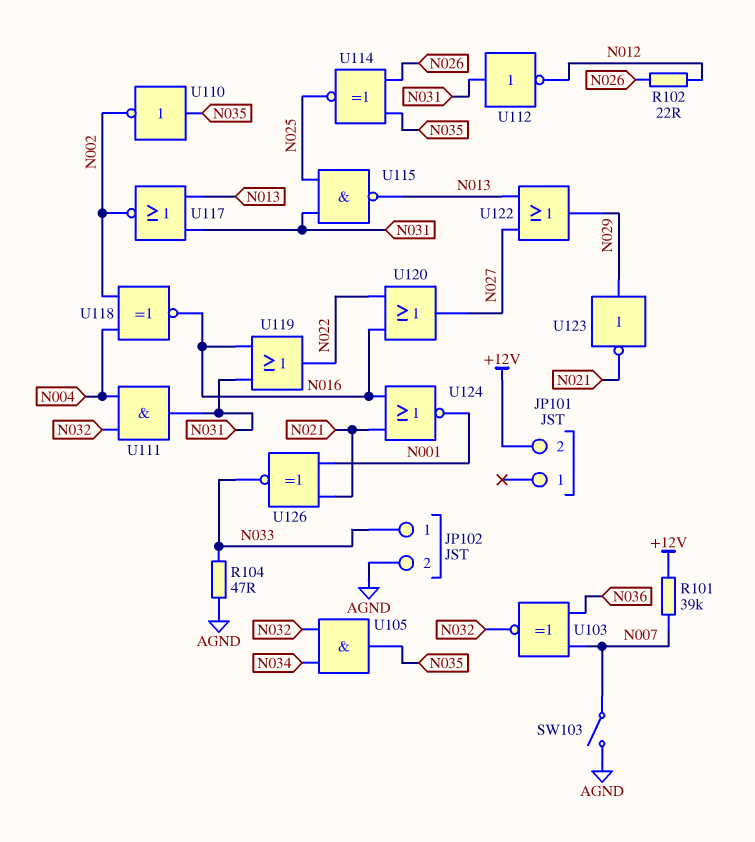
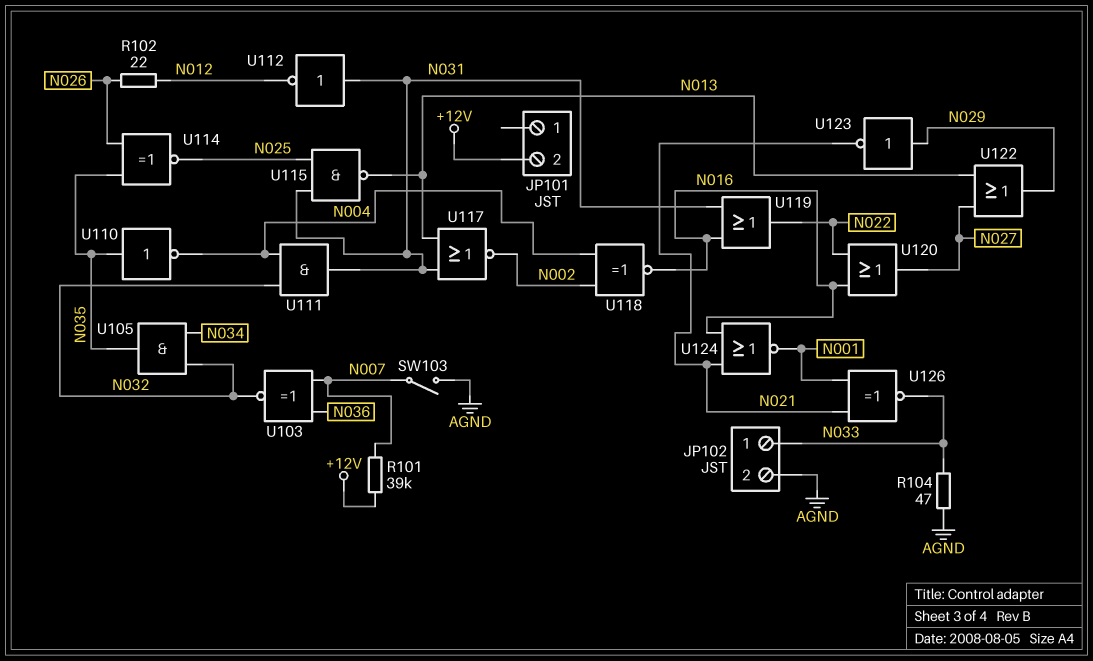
U110: NOT (in N035, out N002) -> NOT (in N035, out N004)

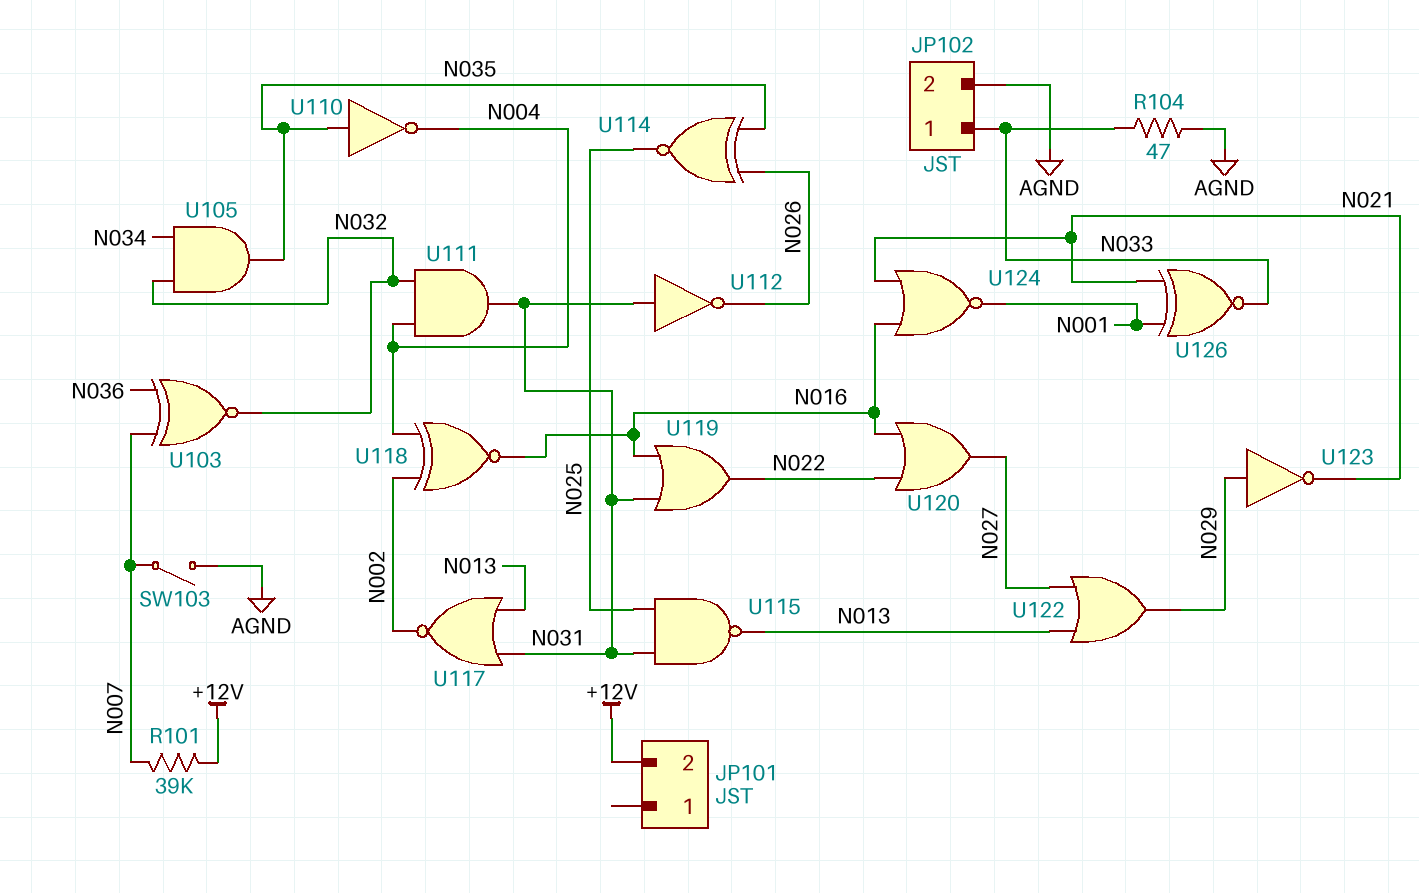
R102: 22 (N012, N026) -> none
U112: NOT (in N031, out N012) -> NOT (in N031, out N026)

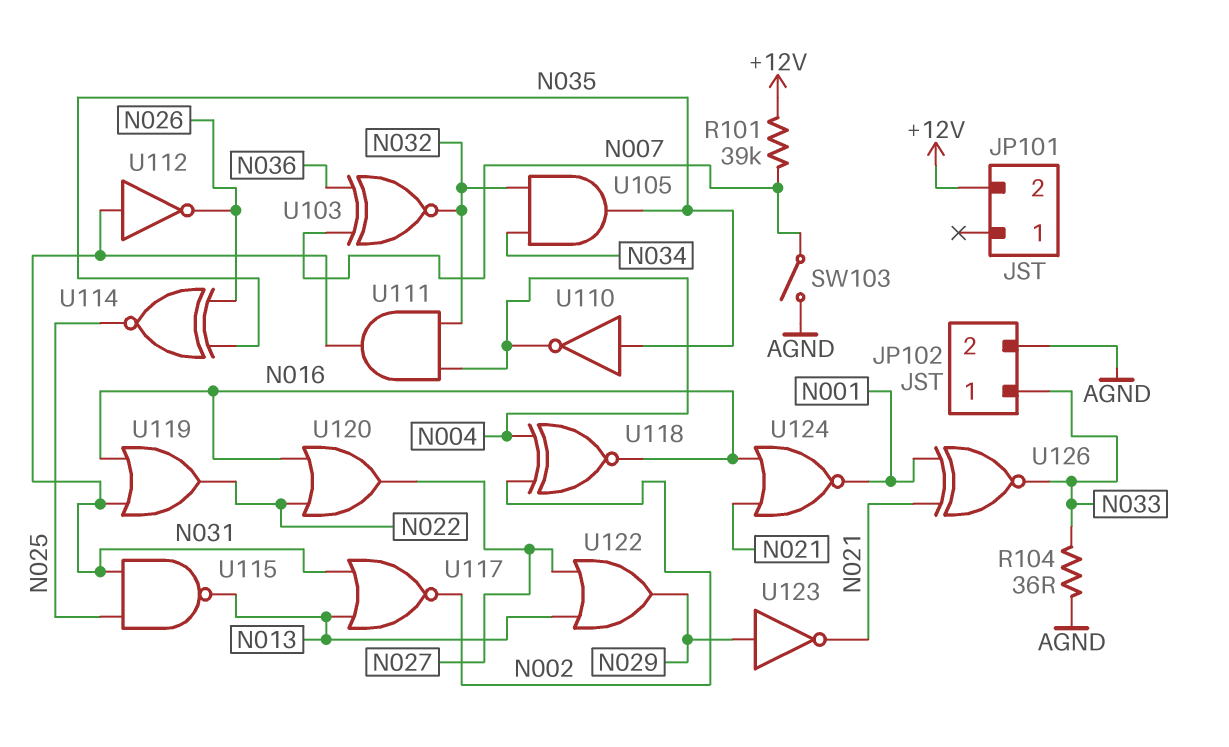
R104: 47 (AGND, N033) -> 36 (AGND, N033)

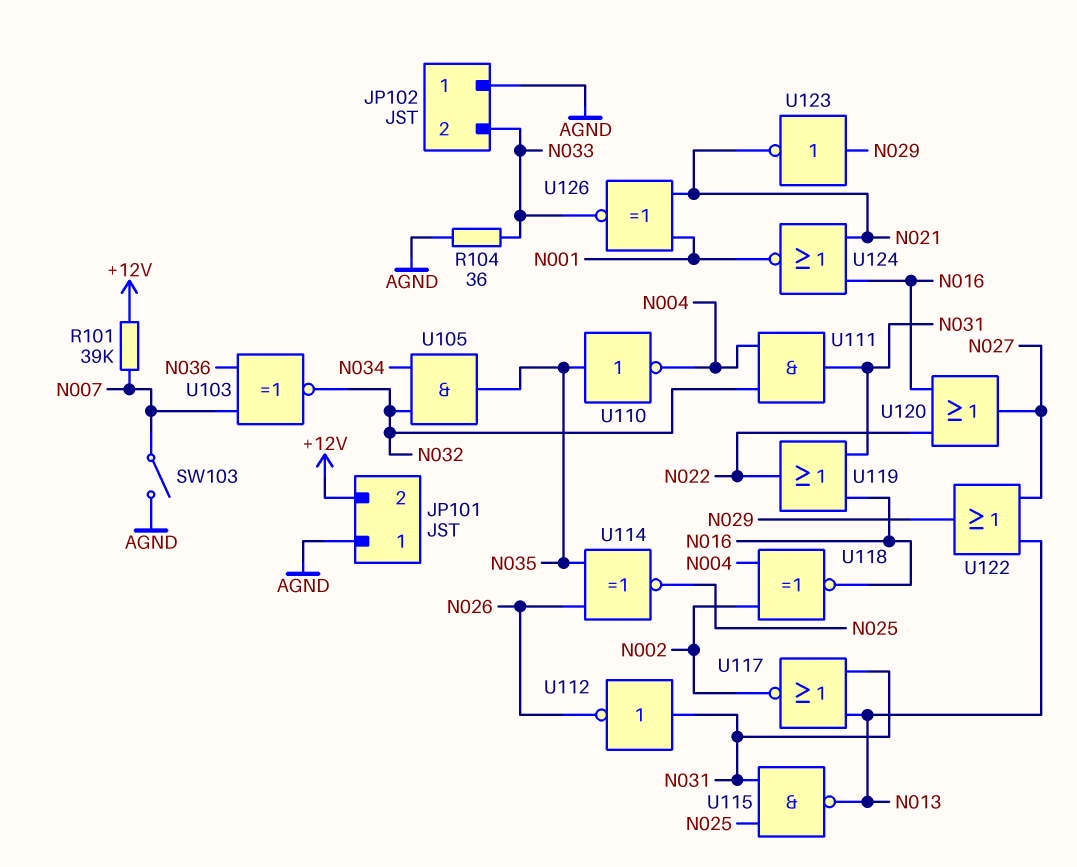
JP101 pin 1: none -> AGND
JP102 pin 1: N033 -> AGND
JP102 pin 2: AGND -> N033

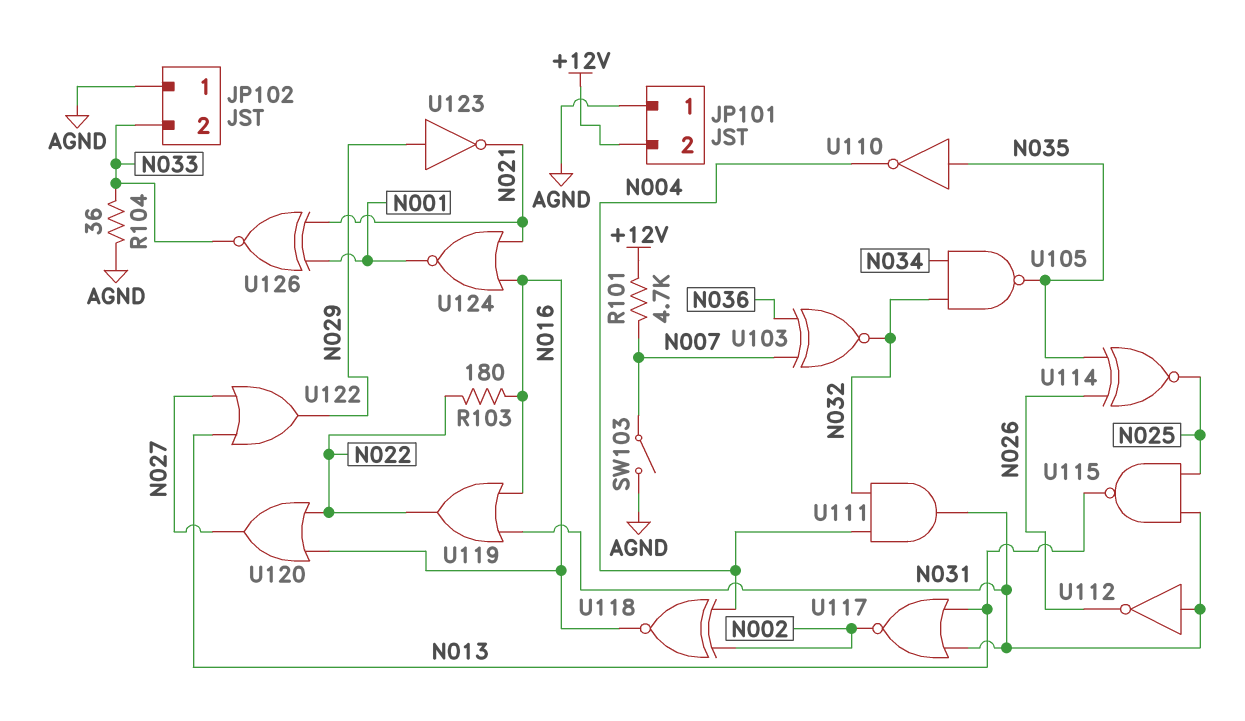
R101: 39k (+12V, N007) -> 4.7k (+12V, N007)
R103: none -> 180 (N016, N022)
U105: AND (in N032, in N034, out N035) -> NAND (in N032, in N034, out N035)

